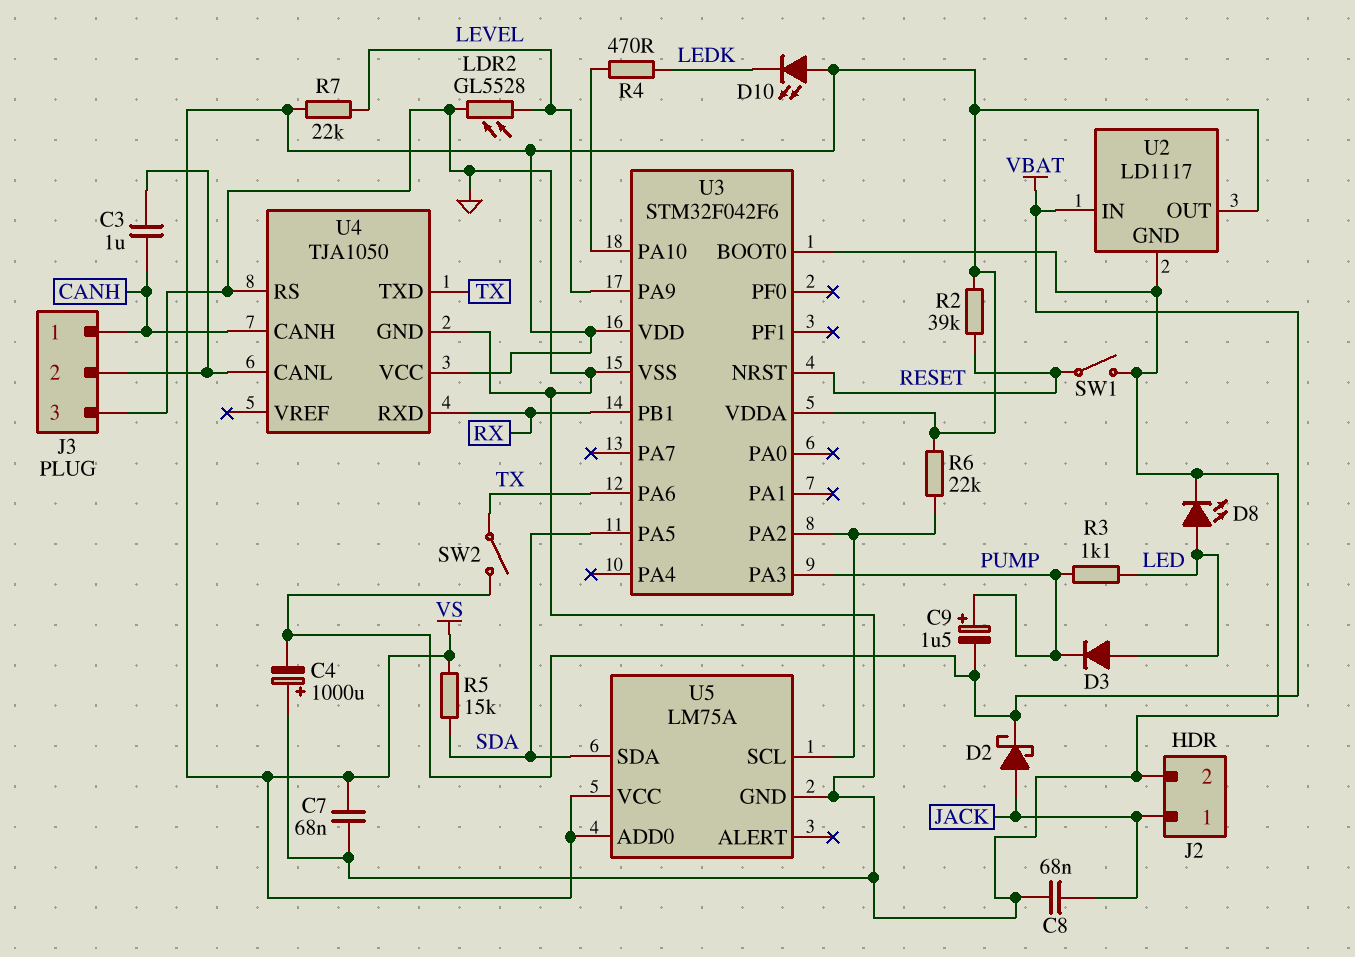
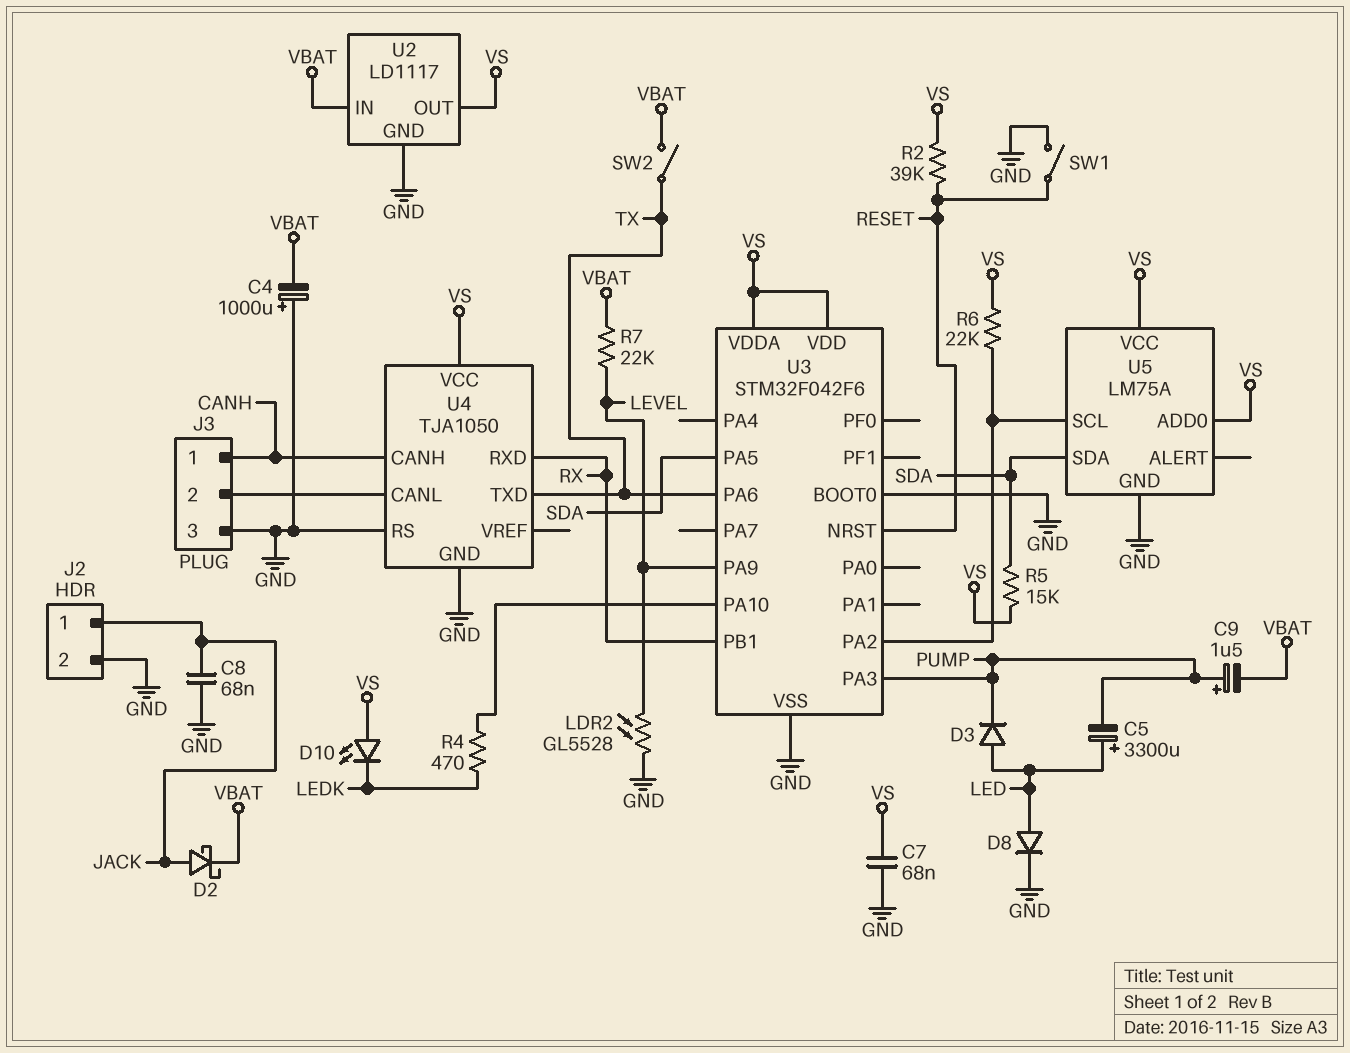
C3: 1uF (CANH, J3/2) -> none
C5: none -> 3300uF (plus LED, minus PUMP)
D8: LED (A LED, K GND) -> diode (A LED, K GND)
R3: 1.1k (LED, PUMP) -> none
R7: 22k (LEVEL, VS) -> 22k (LEVEL, VBAT)

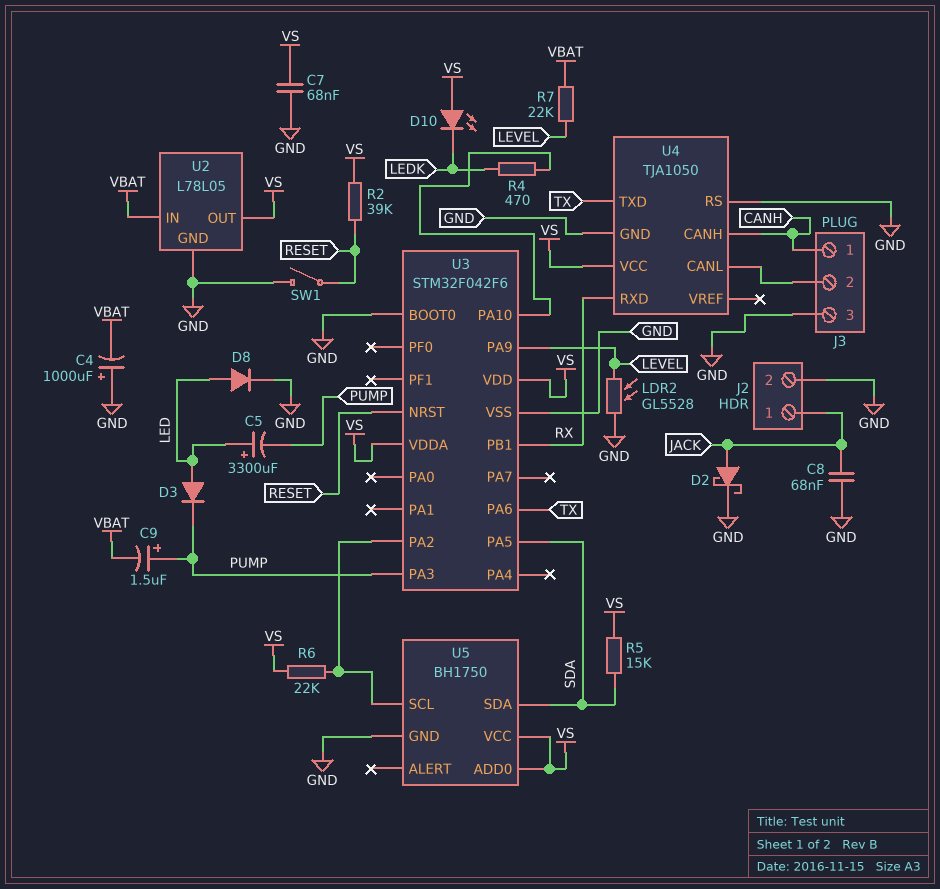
D2: schottky (A JACK, K VBAT) -> schottky (A JACK, K GND)
SW2: switch (TX, VBAT) -> none
U2: LD1117 -> L78L05
U5: LM75A -> BH1750

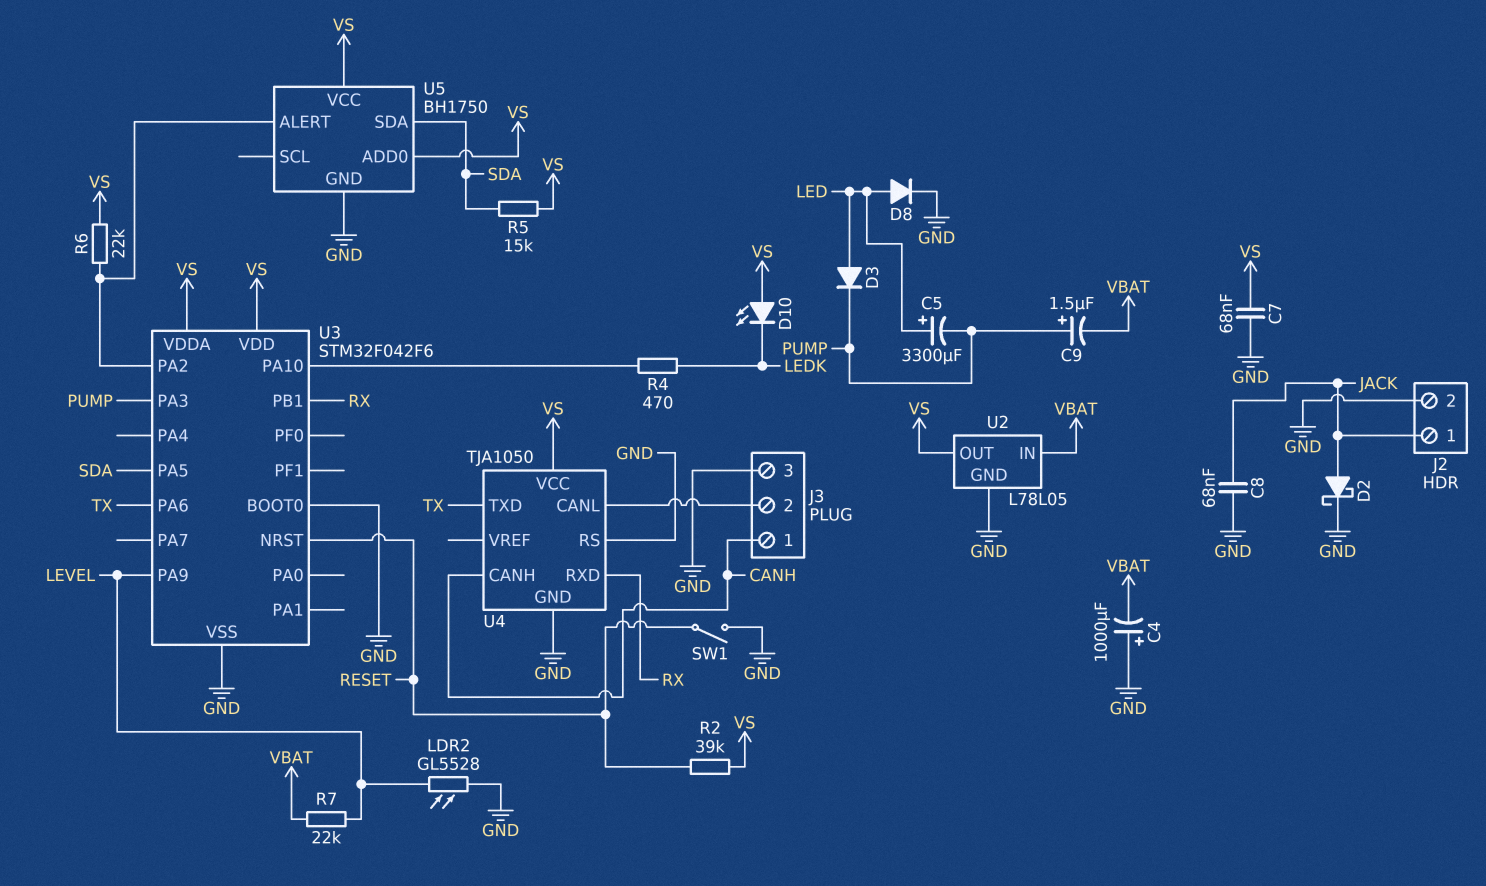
U5 pin ALERT: none -> U3/PA2
U5 pin SCL: U3/PA2 -> none

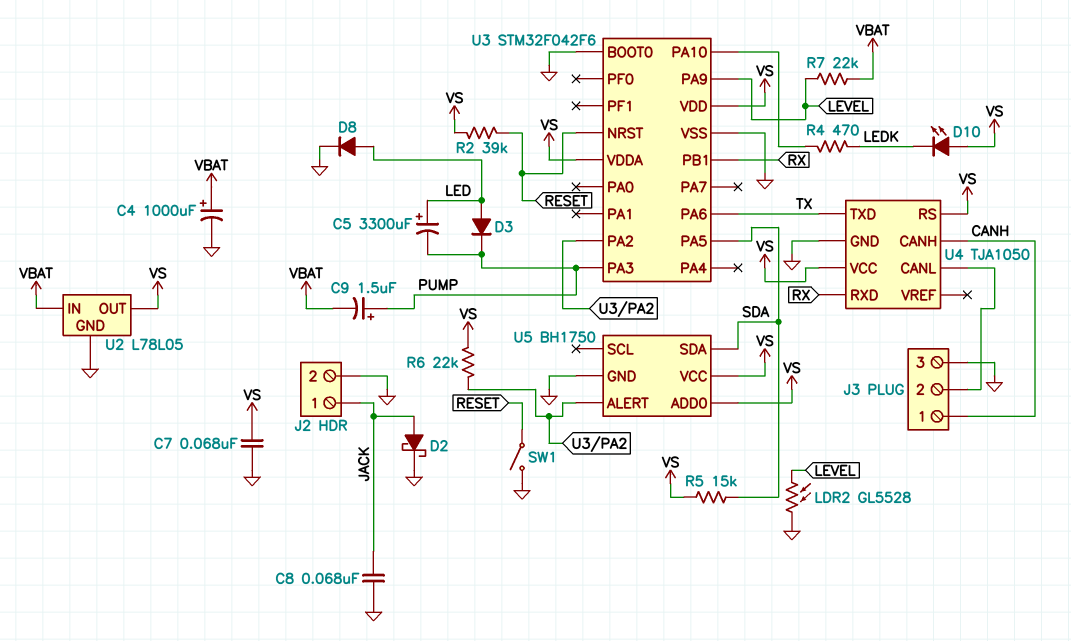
C4: 1000uF (plus GND, minus VBAT) -> 1000uF (plus VBAT, minus GND)
U4 pin RS: GND -> VS

